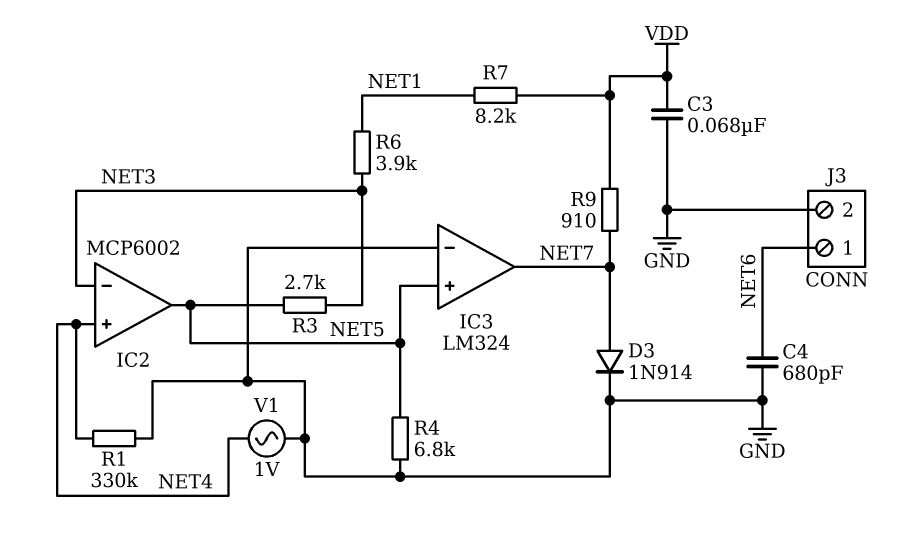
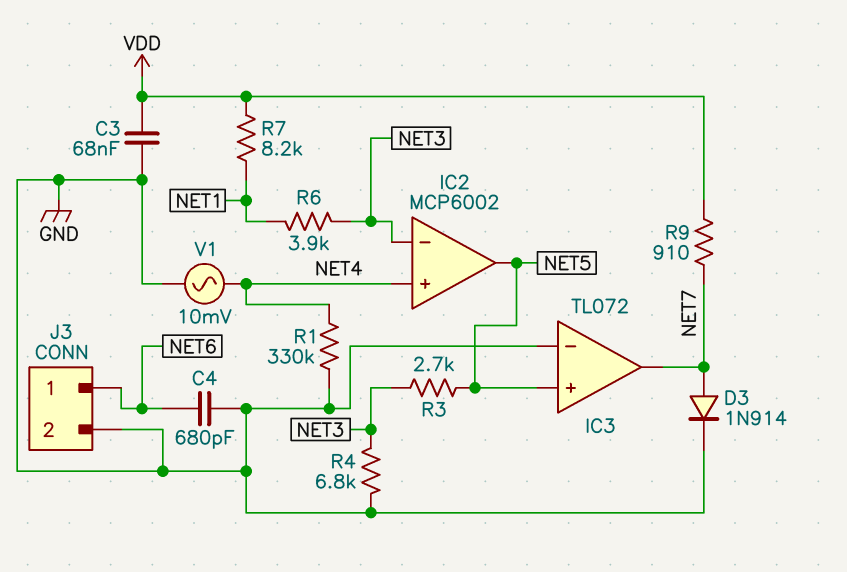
IC3: LM324 -> TL072
R4: 6.8k (GND, NET5) -> 6.8k (GND, NET3)
V1: AC 1V (GND, NET4) -> AC 10mV (GND, NET4)

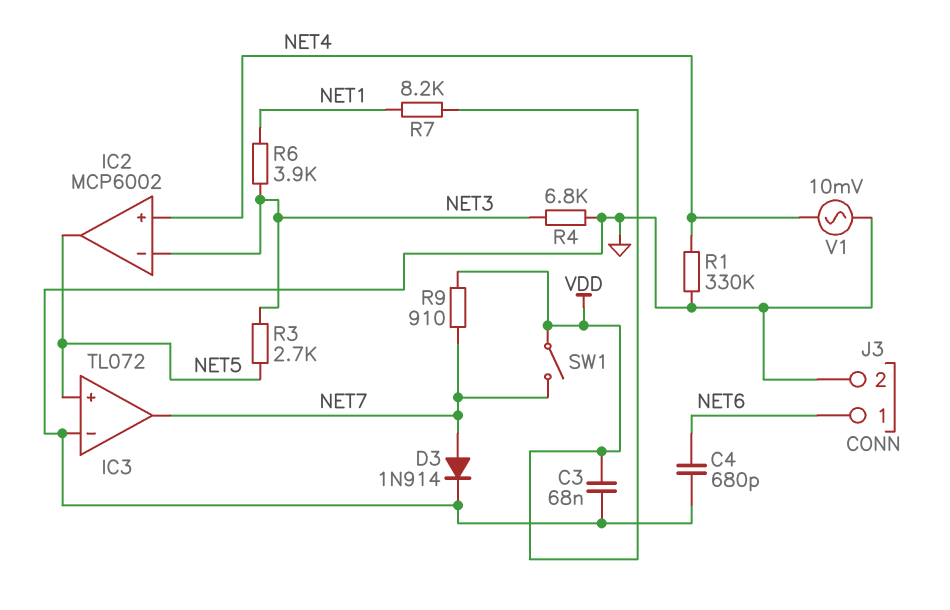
SW1: none -> switch (NET7, VDD)

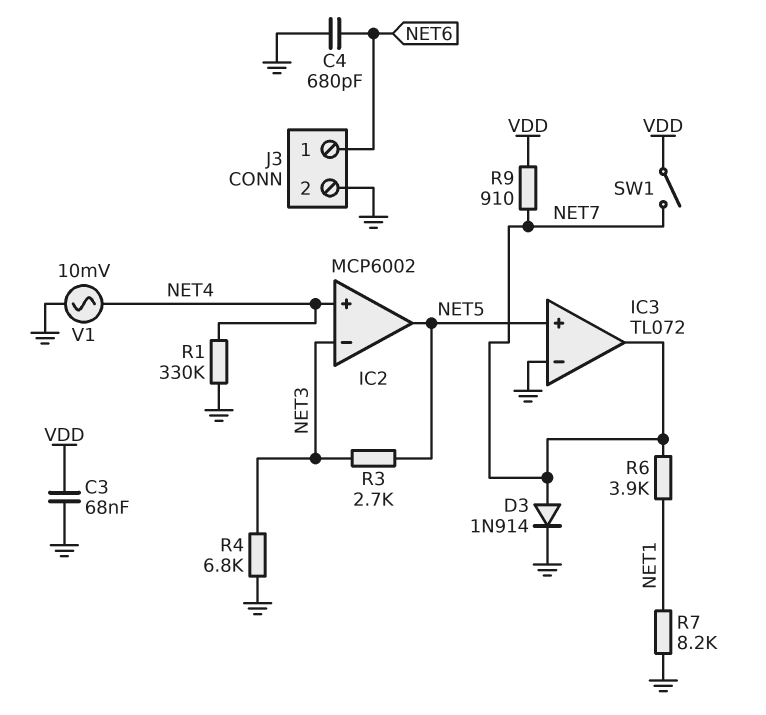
R6: 3.9k (NET1, NET3) -> 3.9k (NET1, NET7)
R7: 8.2k (NET1, VDD) -> 8.2k (GND, NET1)

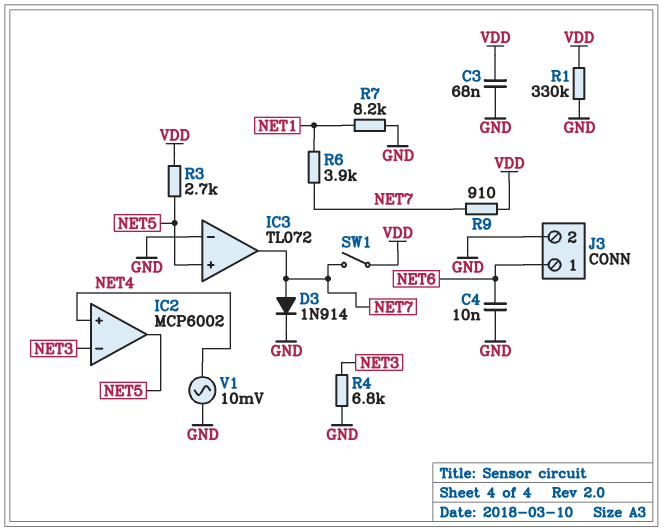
C4: 680pF (GND, NET6) -> 10nF (GND, NET6)
R1: 330k (GND, NET4) -> 330k (GND, VDD)
R3: 2.7k (NET3, NET5) -> 2.7k (NET5, VDD)

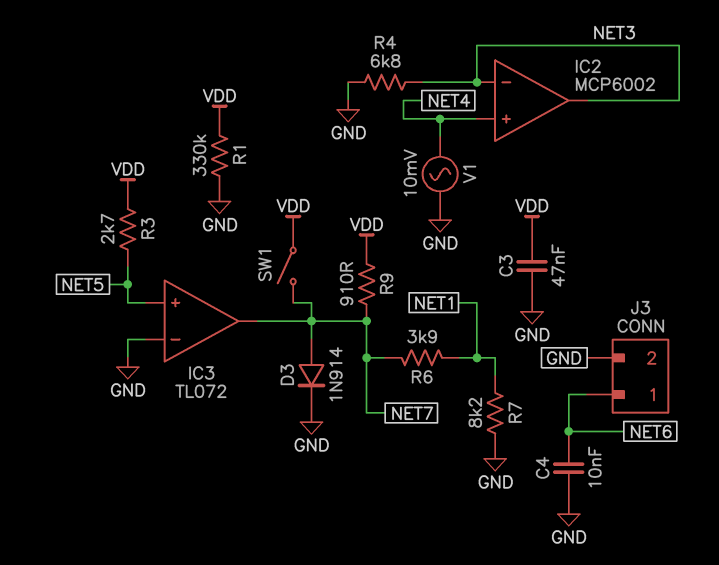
C3: 68nF (GND, VDD) -> 47nF (GND, VDD)
IC2 pin out: NET5 -> NET3

